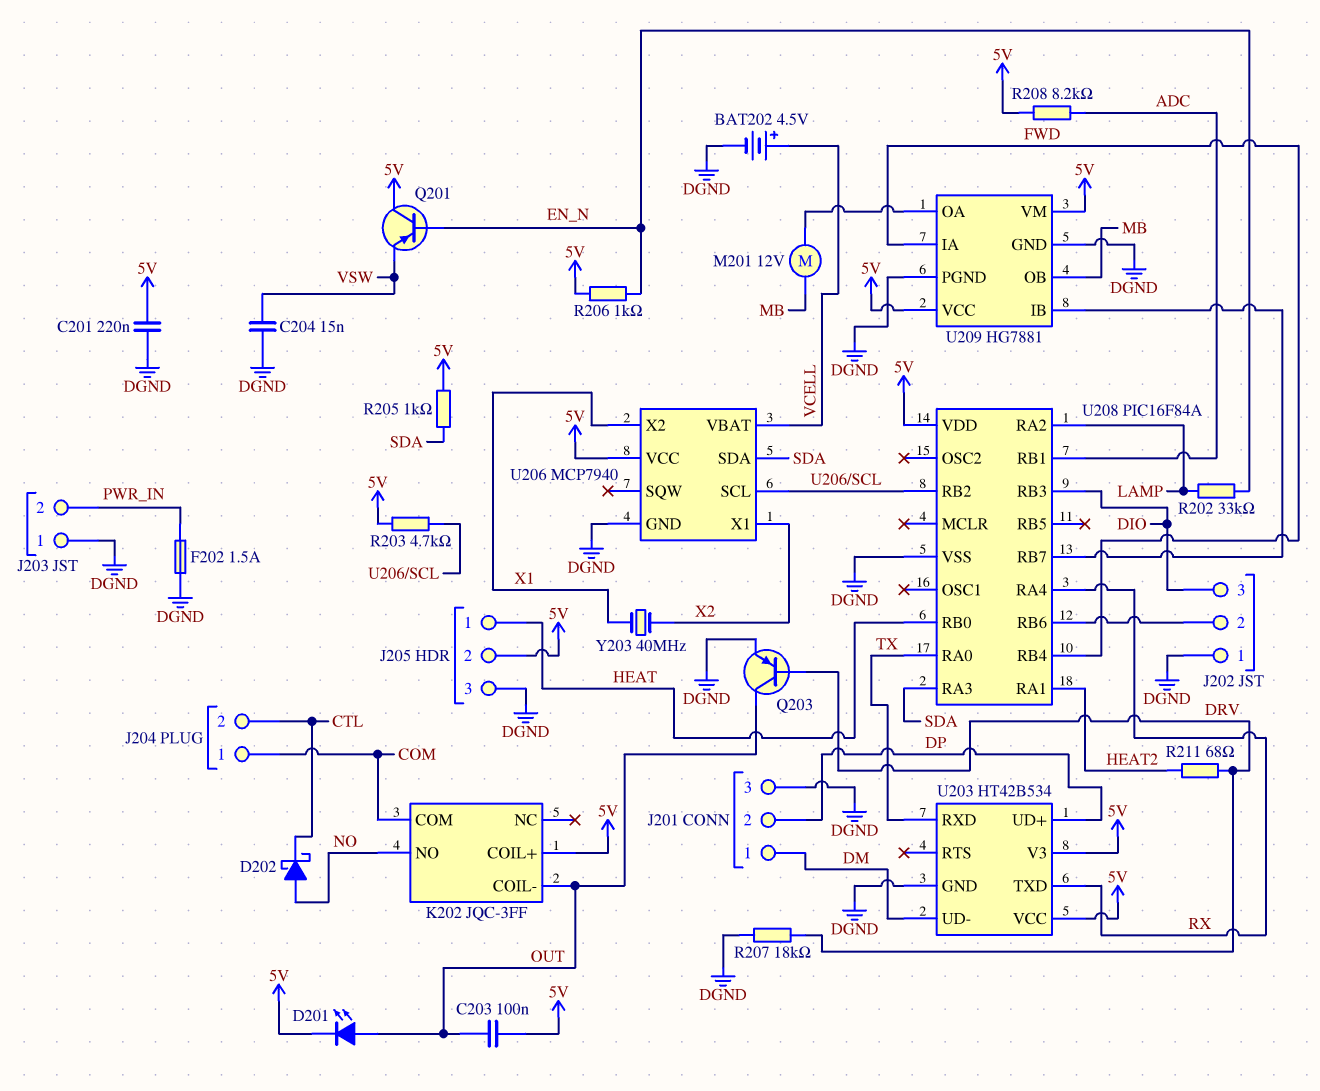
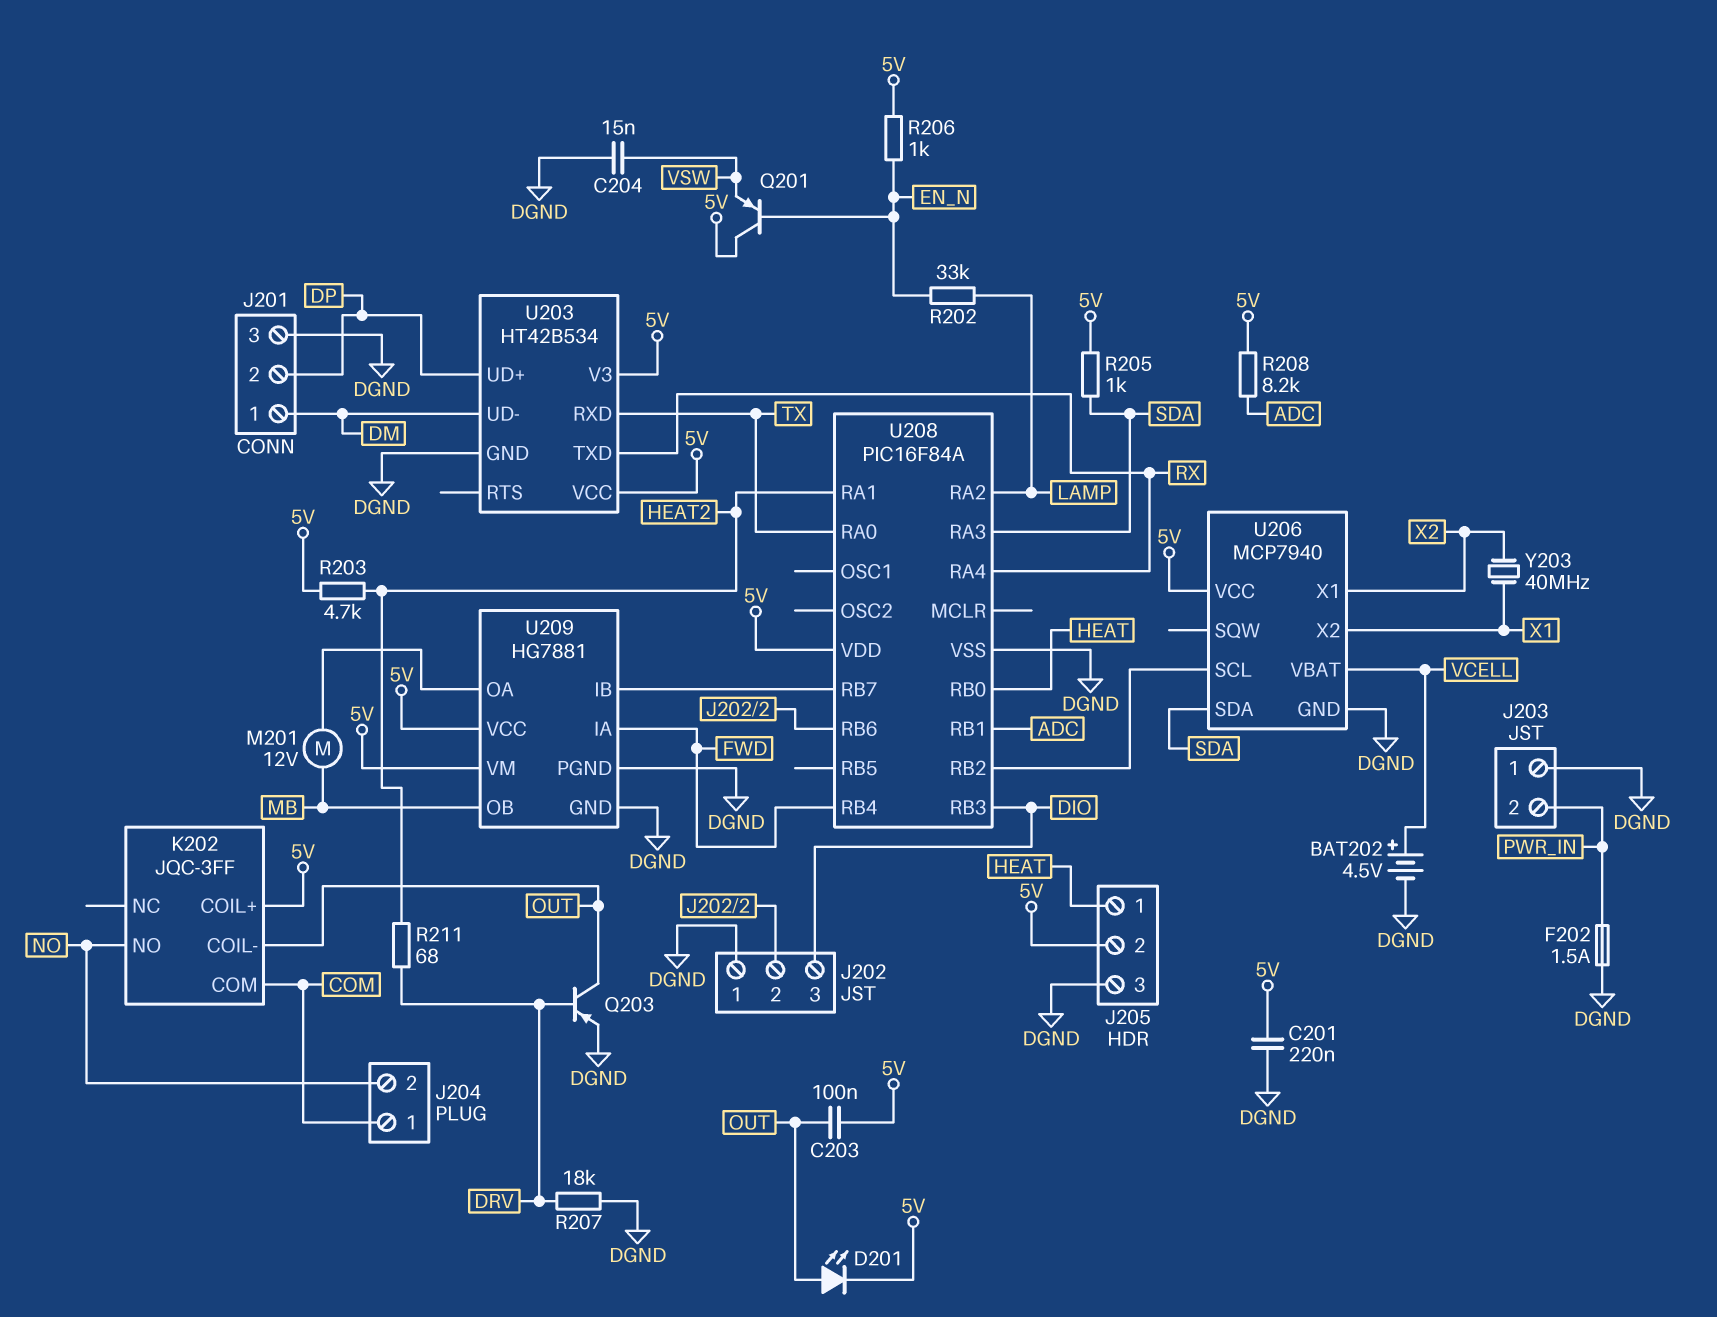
D202: schottky (A NO, K CTL) -> none
J204 pin 2: CTL -> NO
R203: 4.7k (5V, U206/SCL) -> 4.7k (5V, HEAT2)

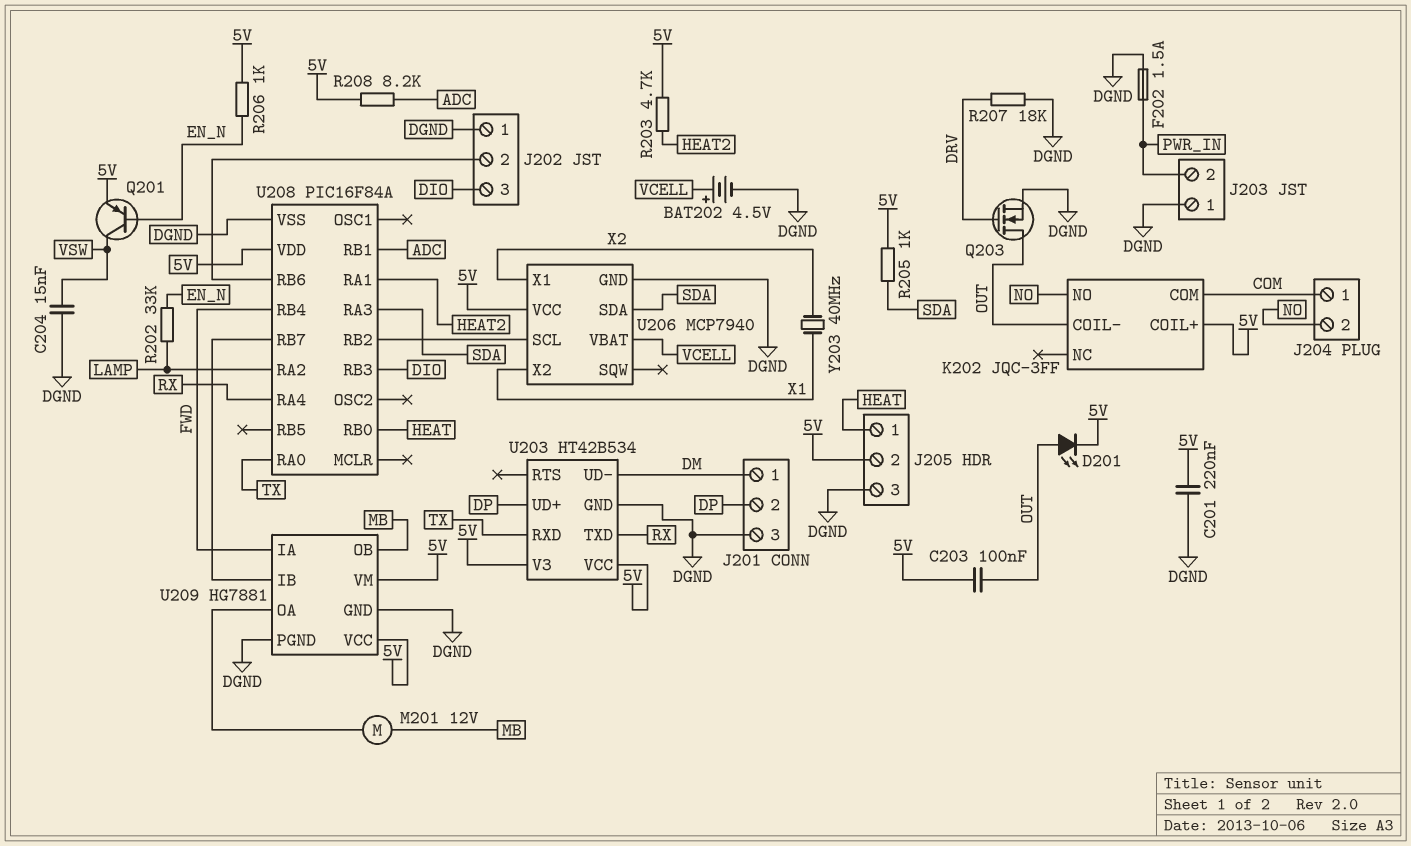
Q201: PNP (B EN_N, C 5V, E VSW) -> PNP (B EN_N, C VSW, E 5V)
Q203: PNP (B DRV, C OUT, E DGND) -> NMOS (G DRV, D OUT, S DGND)
R211: 68 (DRV, HEAT2) -> none

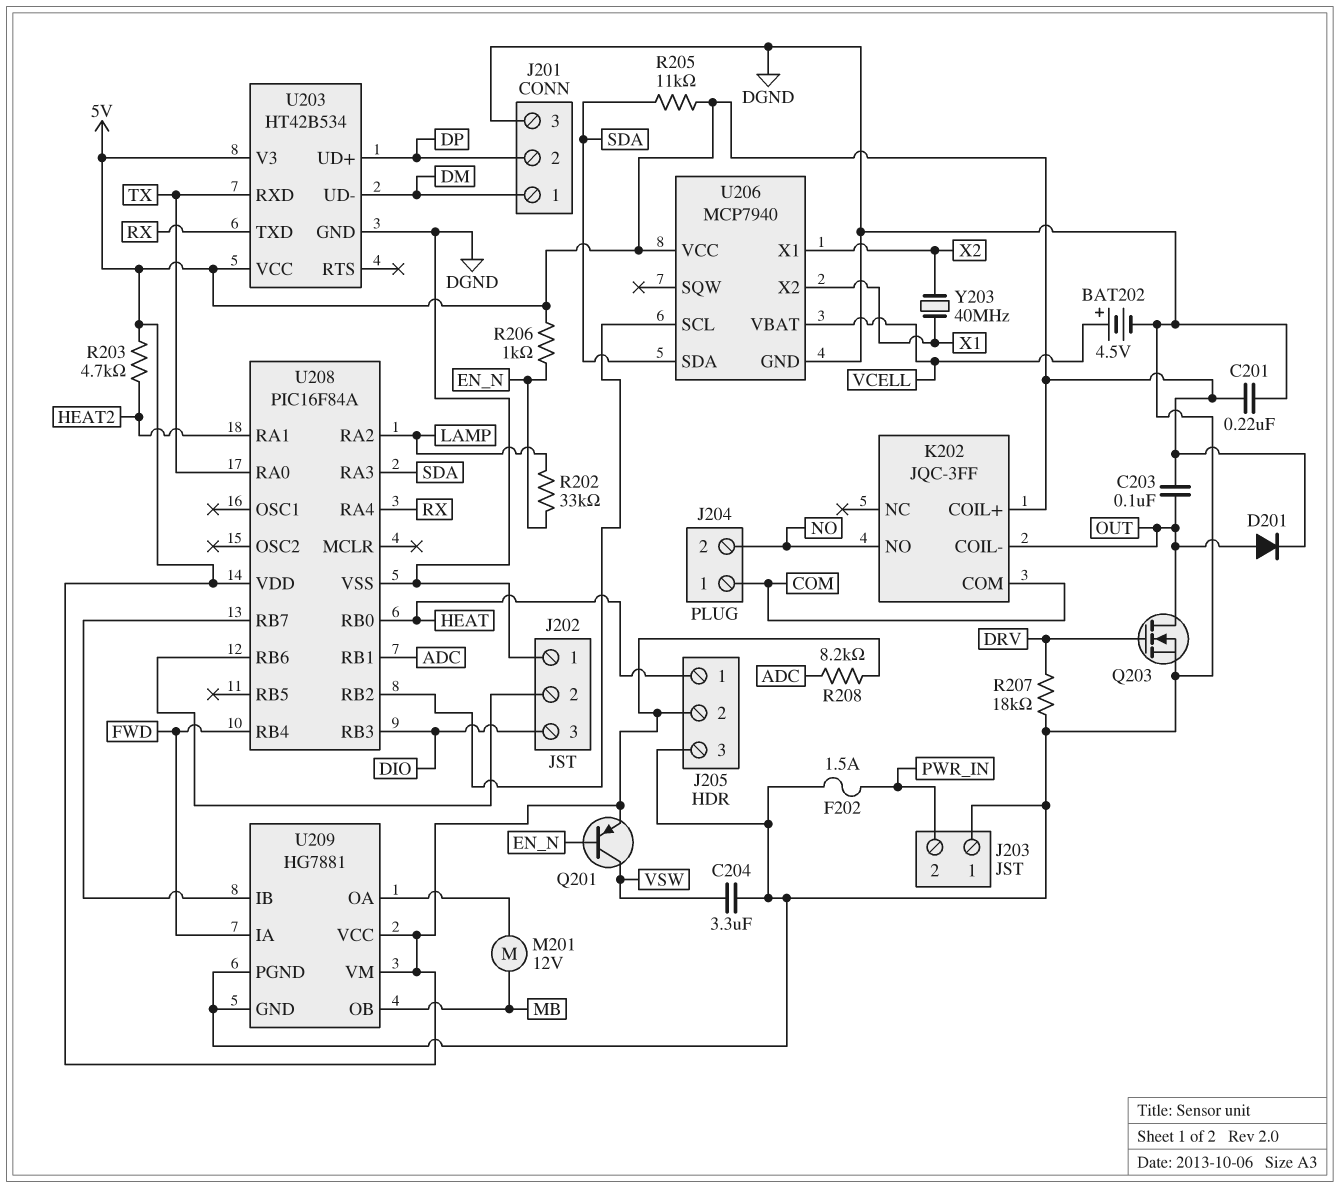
C204: 15nF (DGND, VSW) -> 3.3uF (DGND, VSW)
D201: LED (A OUT, K 5V) -> diode (A OUT, K 5V)
R205: 1k (5V, SDA) -> 11k (5V, SDA)

